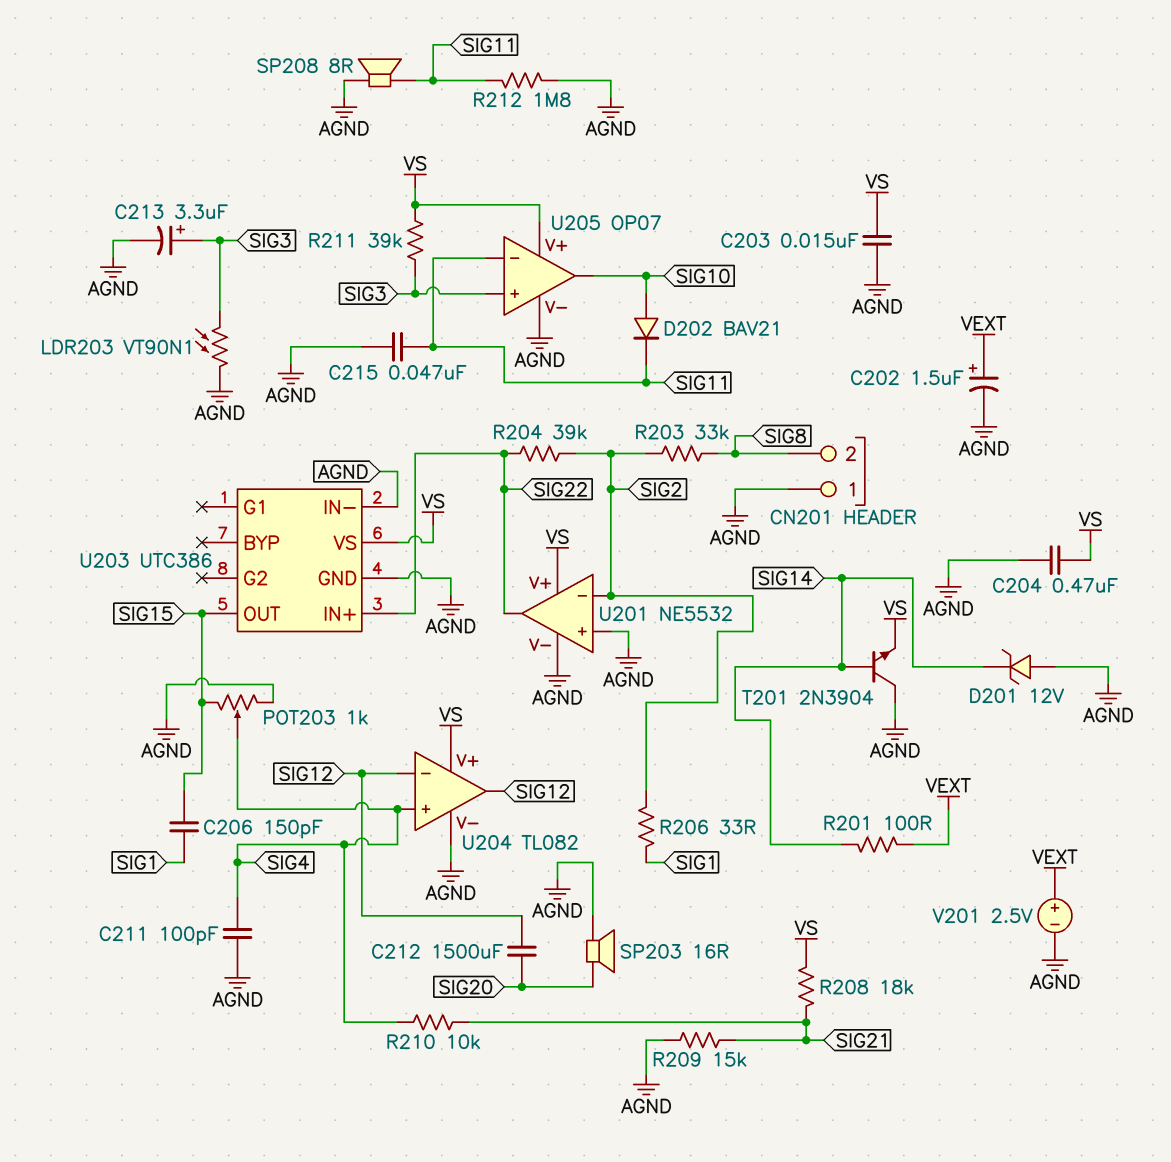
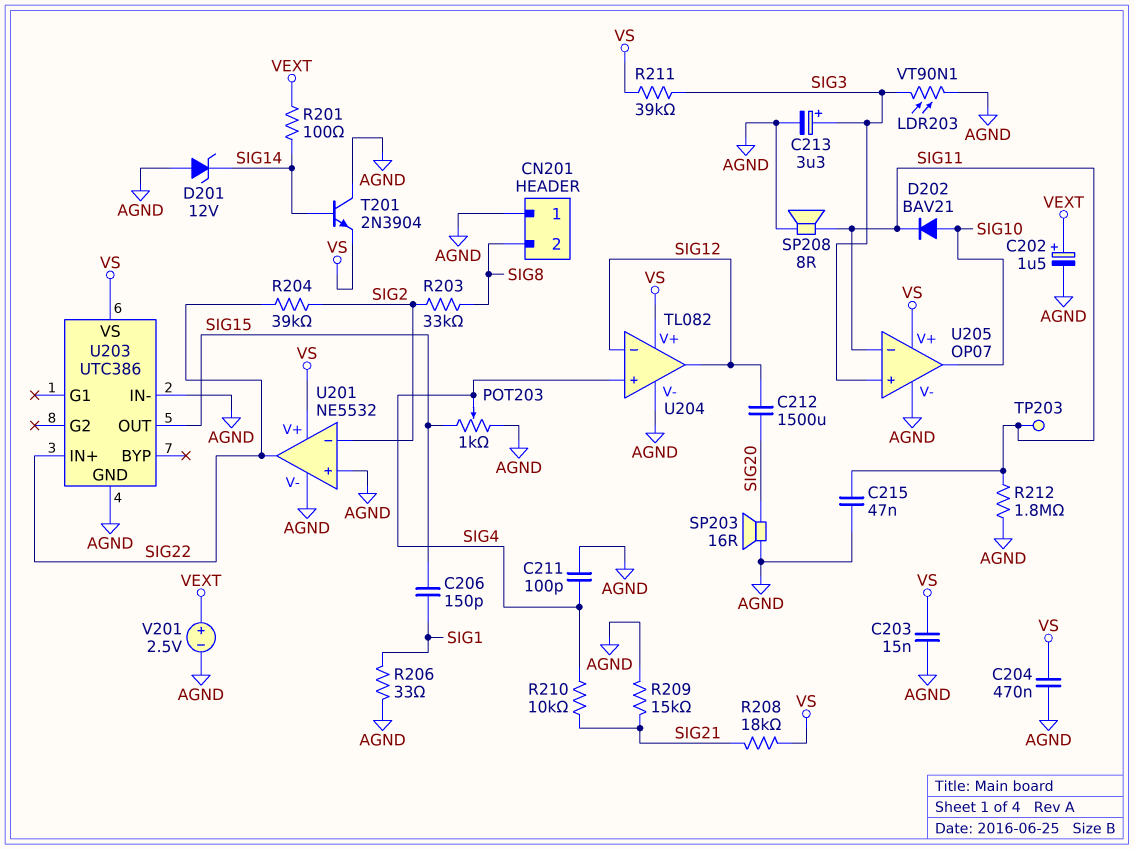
R206: 33 (SIG1, SIG2) -> 33 (AGND, SIG1)
TP203: none -> test point (SIG11)

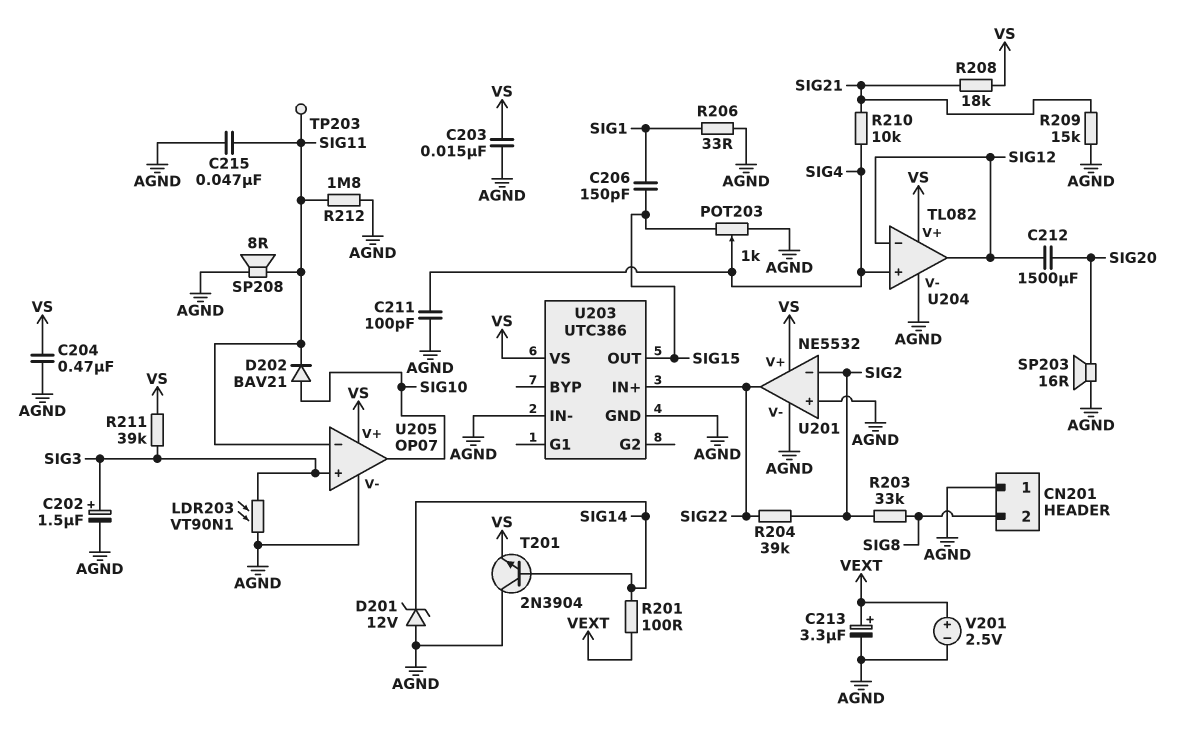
C202: 1.5uF (plus VEXT, minus AGND) -> 1.5uF (plus SIG3, minus AGND)
C213: 3.3uF (plus SIG3, minus AGND) -> 3.3uF (plus VEXT, minus AGND)

